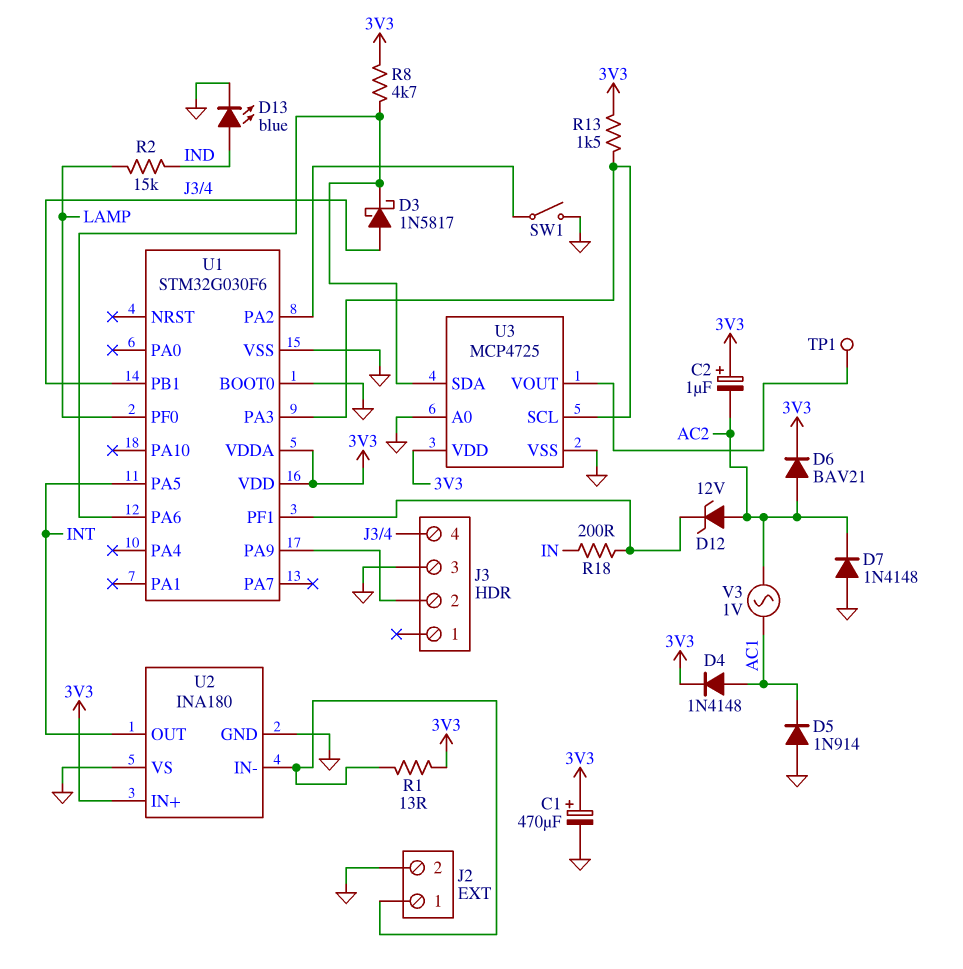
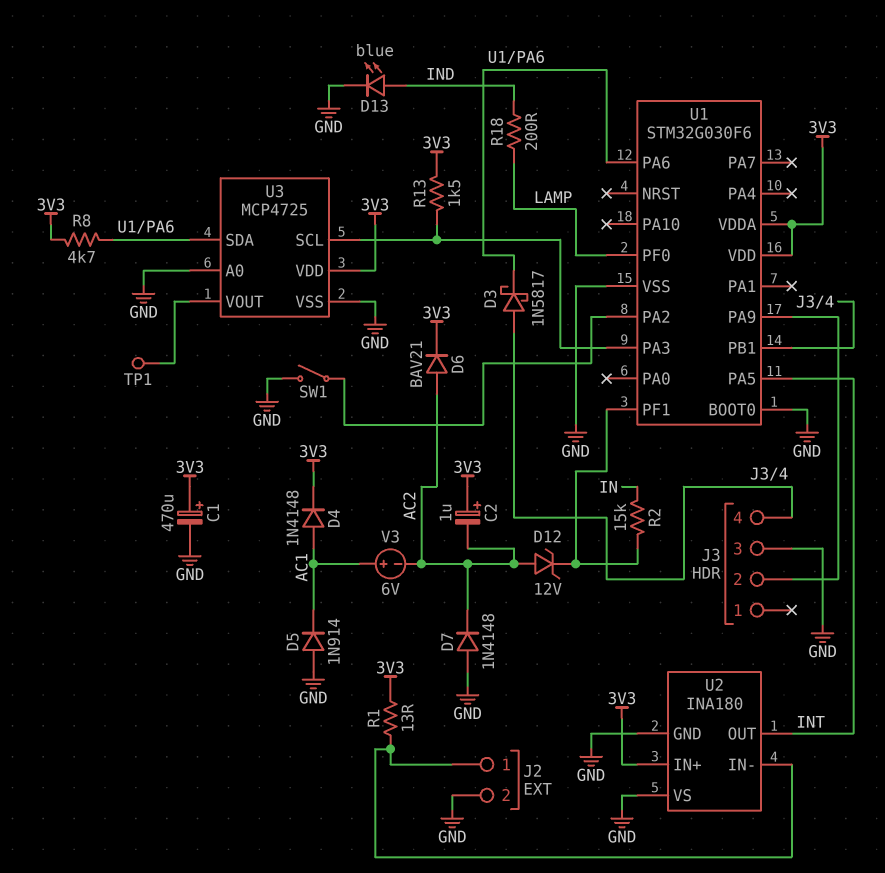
R2: 15k (IND, LAMP) -> 15k (IN, U1/PF1)
R18: 200 (IN, U1/PF1) -> 200 (IND, LAMP)
V3: AC 1V (AC1, AC2) -> 6V (plus AC1, minus AC2)

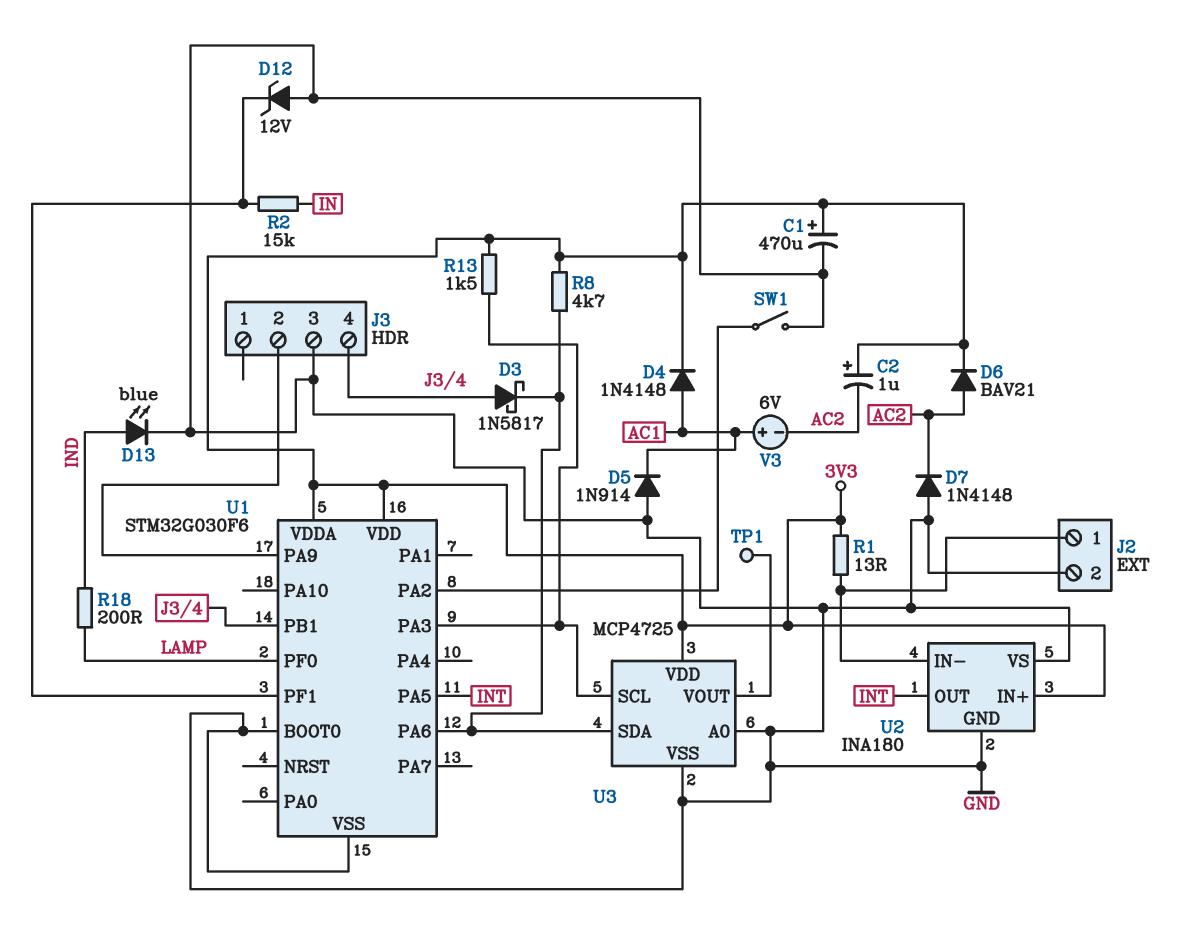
D12: zener 12V (A AC2, K U1/PF1) -> zener 12V (A GND, K U1/PF1)

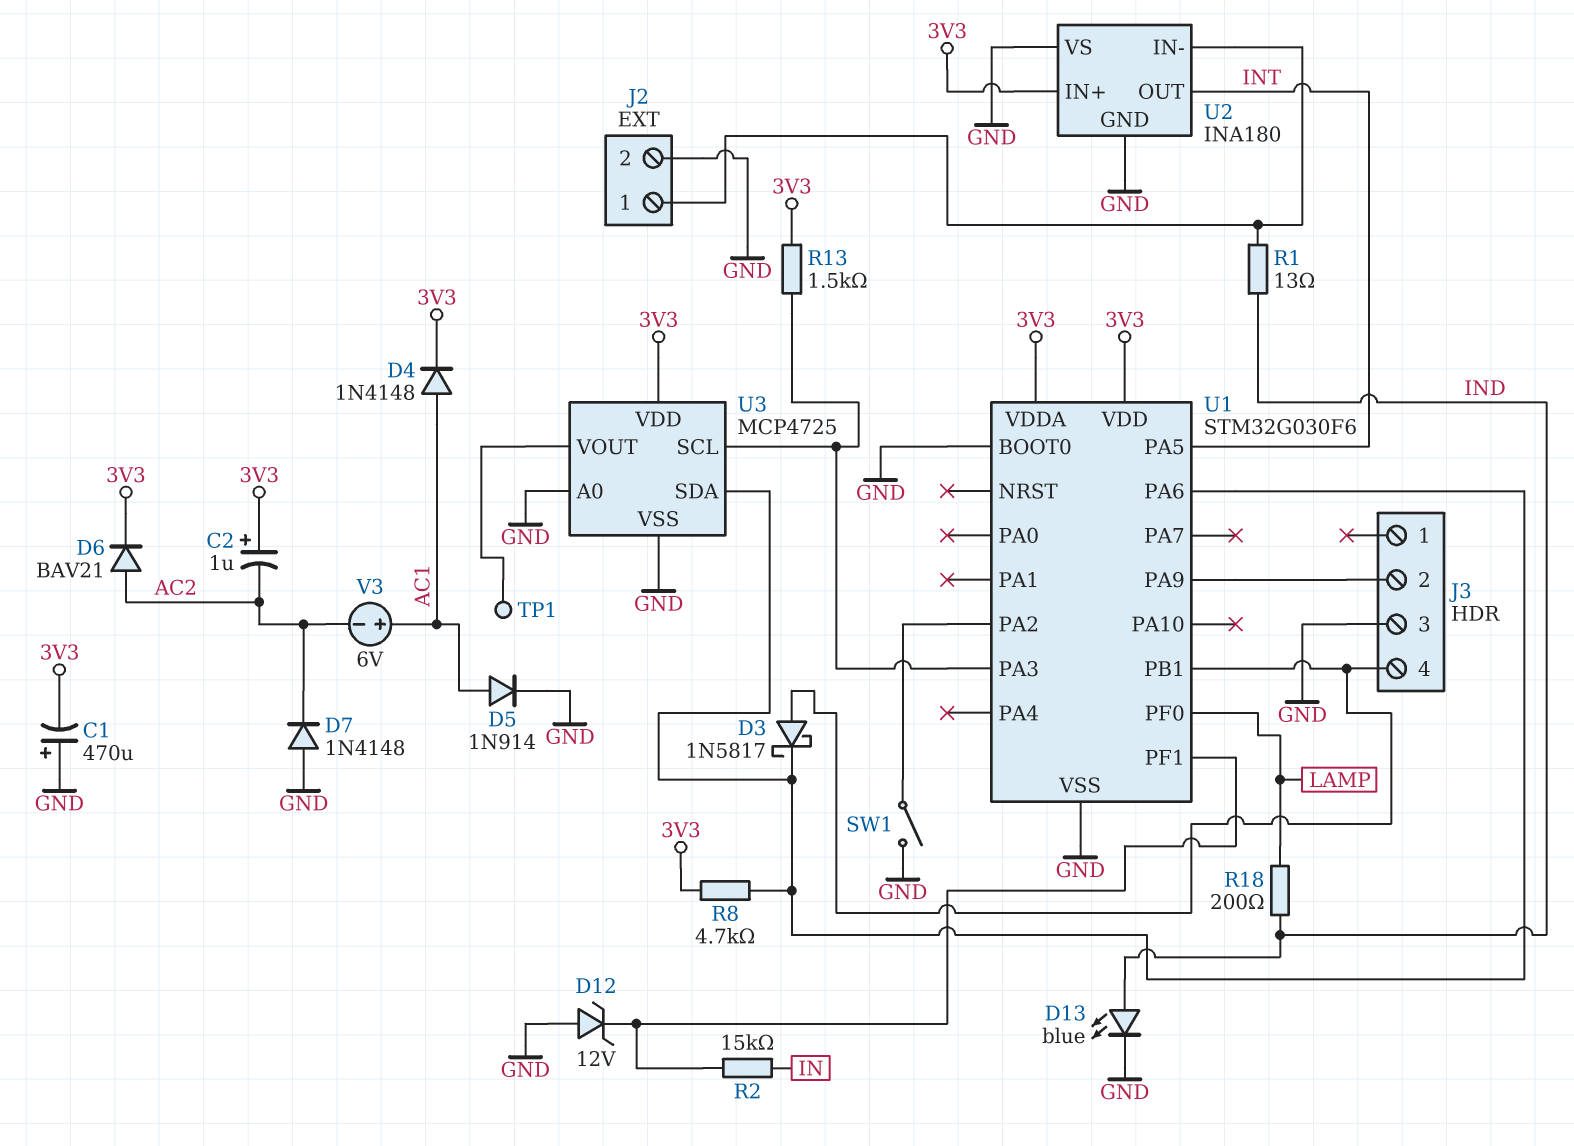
C1: 470uF (plus 3V3, minus GND) -> 470uF (plus GND, minus 3V3)
D5: diode 1N914 (A GND, K AC1) -> diode 1N914 (A AC1, K GND)
R1: 13 (3V3, J2/1) -> 13 (IND, J2/1)

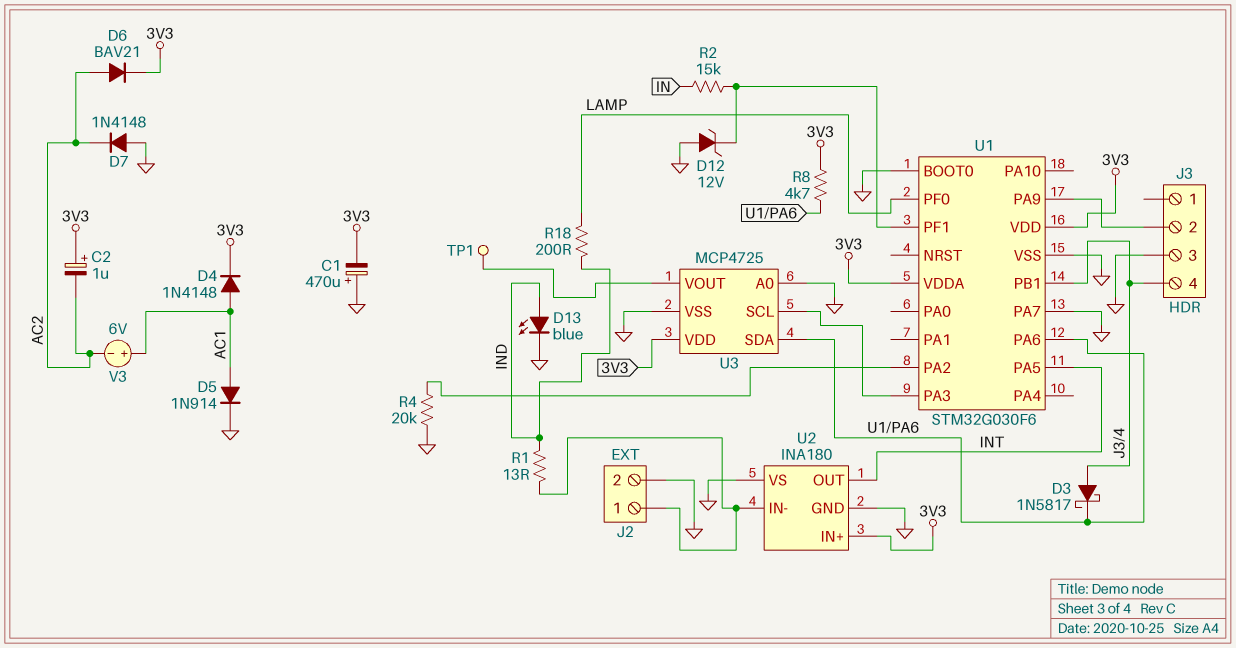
R4: none -> 20k (GND, U1/PA2)
R13: 1.5k (3V3, U1/PA3) -> none
SW1: switch (GND, U1/PA2) -> none
U1 pin PA7: none -> GND

